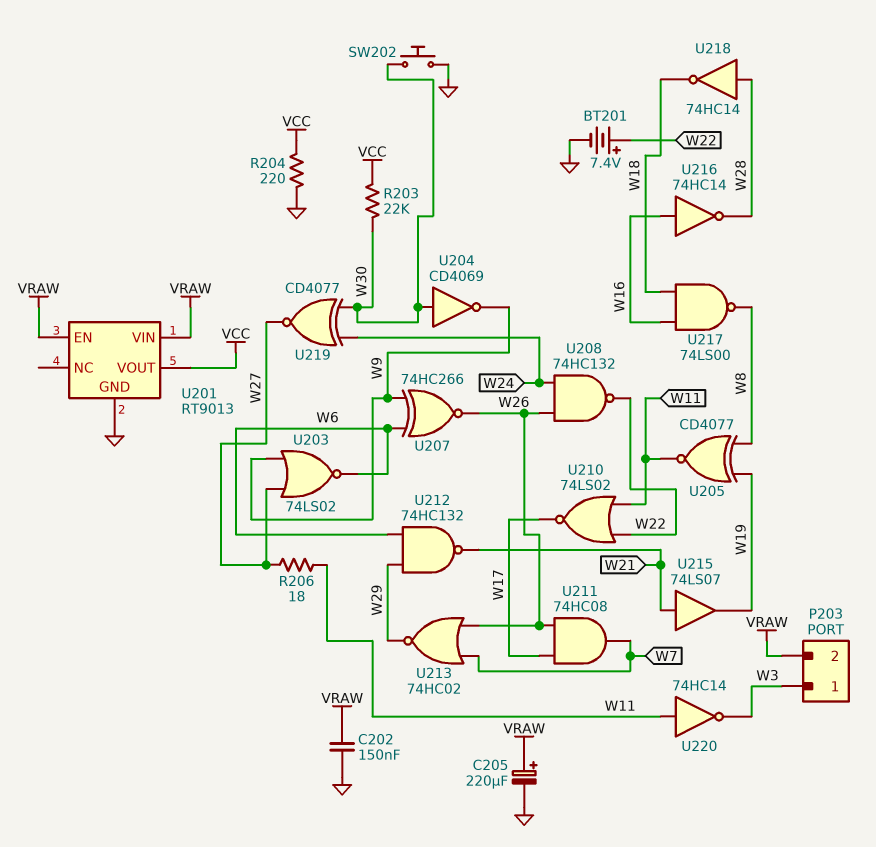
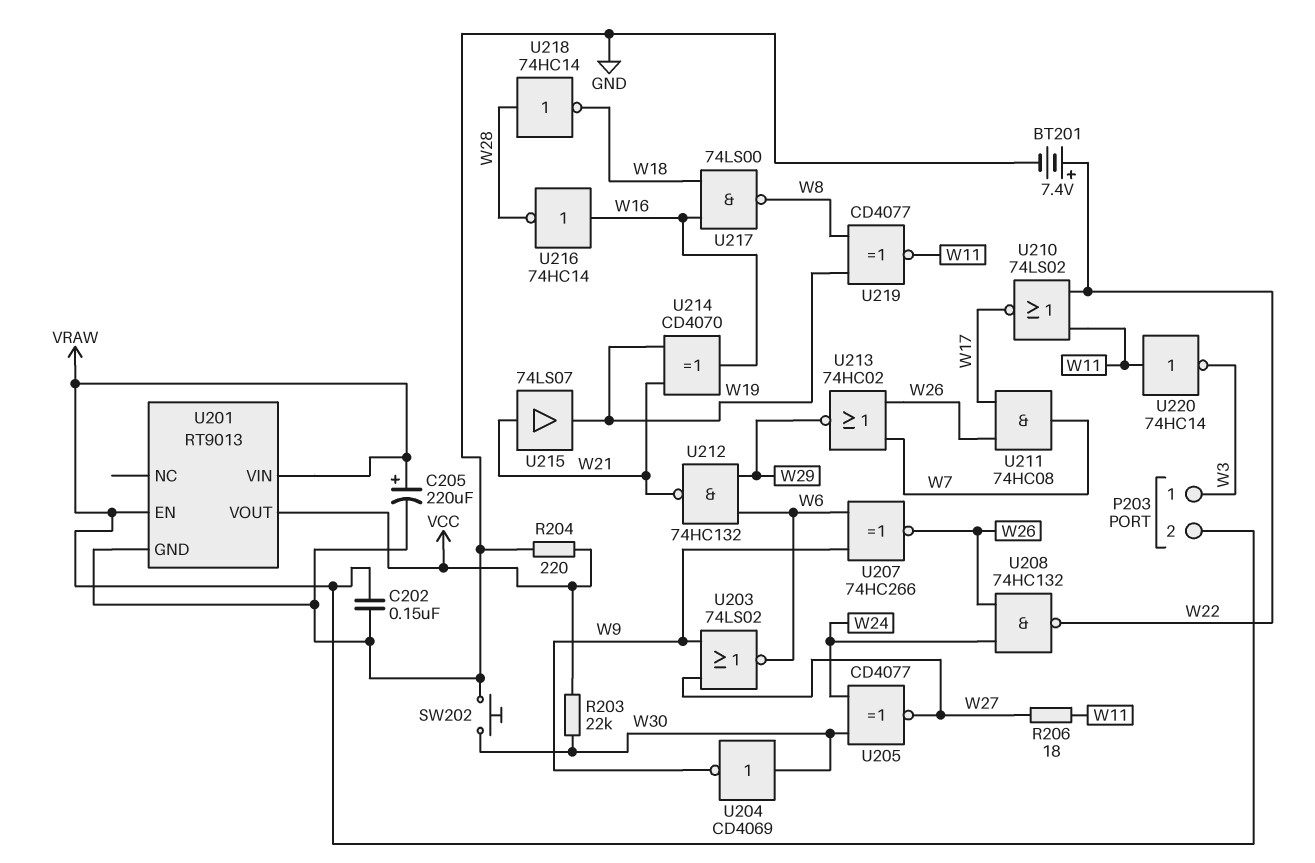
U205: XNOR CD4077 (in W8, in W19, out W11) -> XNOR CD4077 (in W24, in W30, out W27)
U214: none -> XOR CD4070 (in W19, in W21, out W16)
U219: XNOR CD4077 (in W24, in W30, out W27) -> XNOR CD4077 (in W8, in W19, out W11)

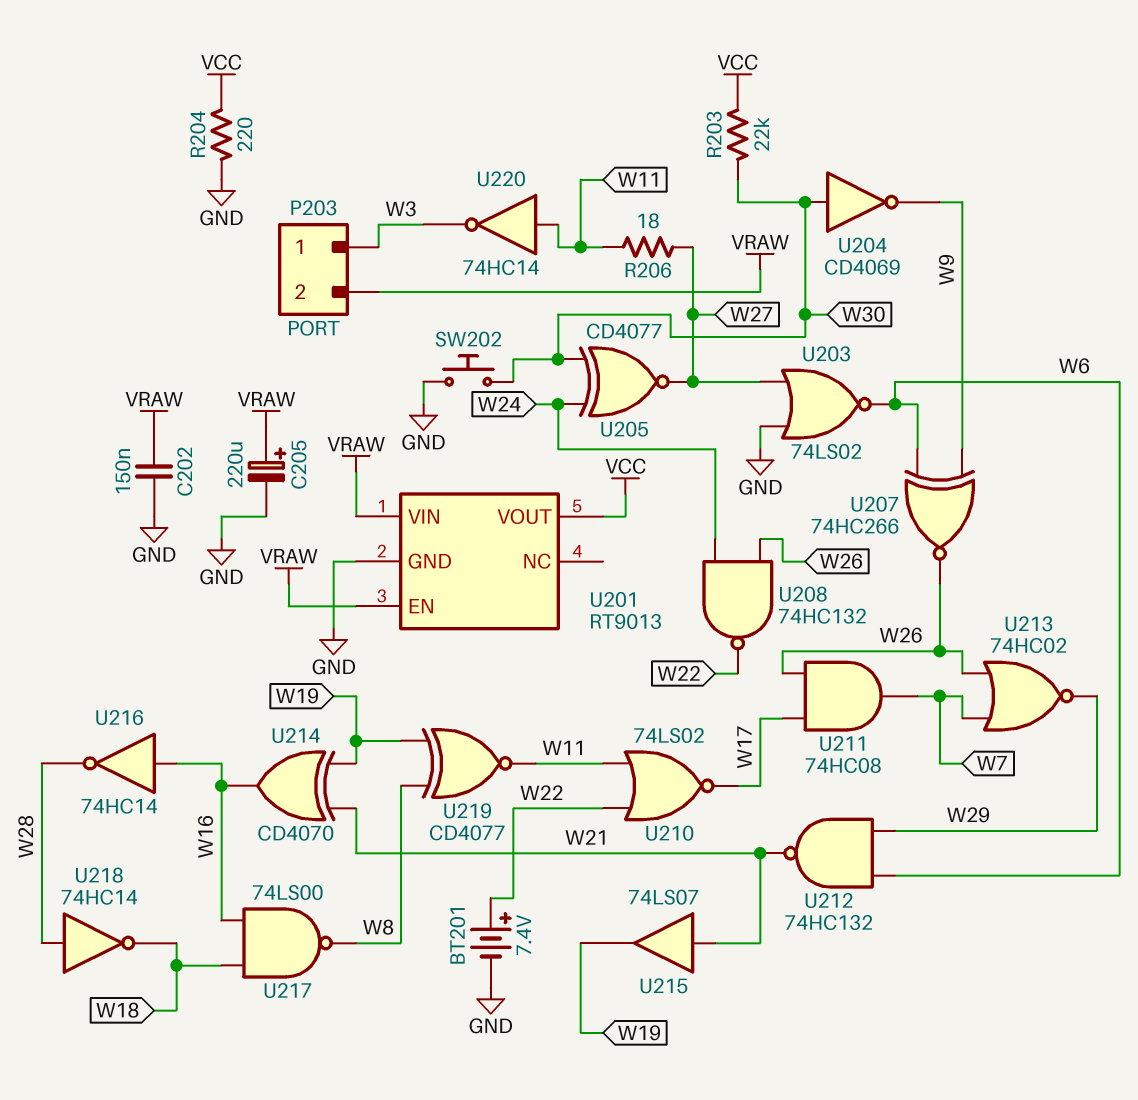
U203: NOR 74LS02 (in W9, in W27, out W6) -> NOR 74LS02 (in GND, in W27, out W6)

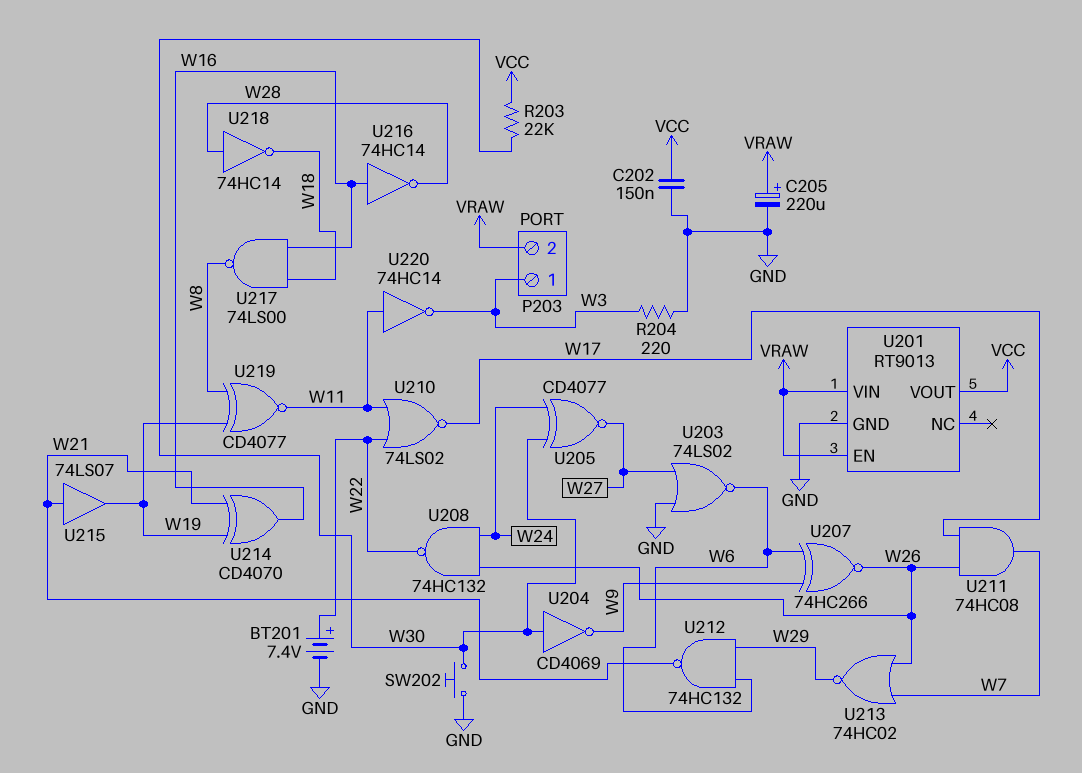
C202: 150nF (GND, VRAW) -> 150nF (GND, VCC)
R204: 220 (GND, VCC) -> 220 (GND, W3)
R206: 18 (W11, W27) -> none

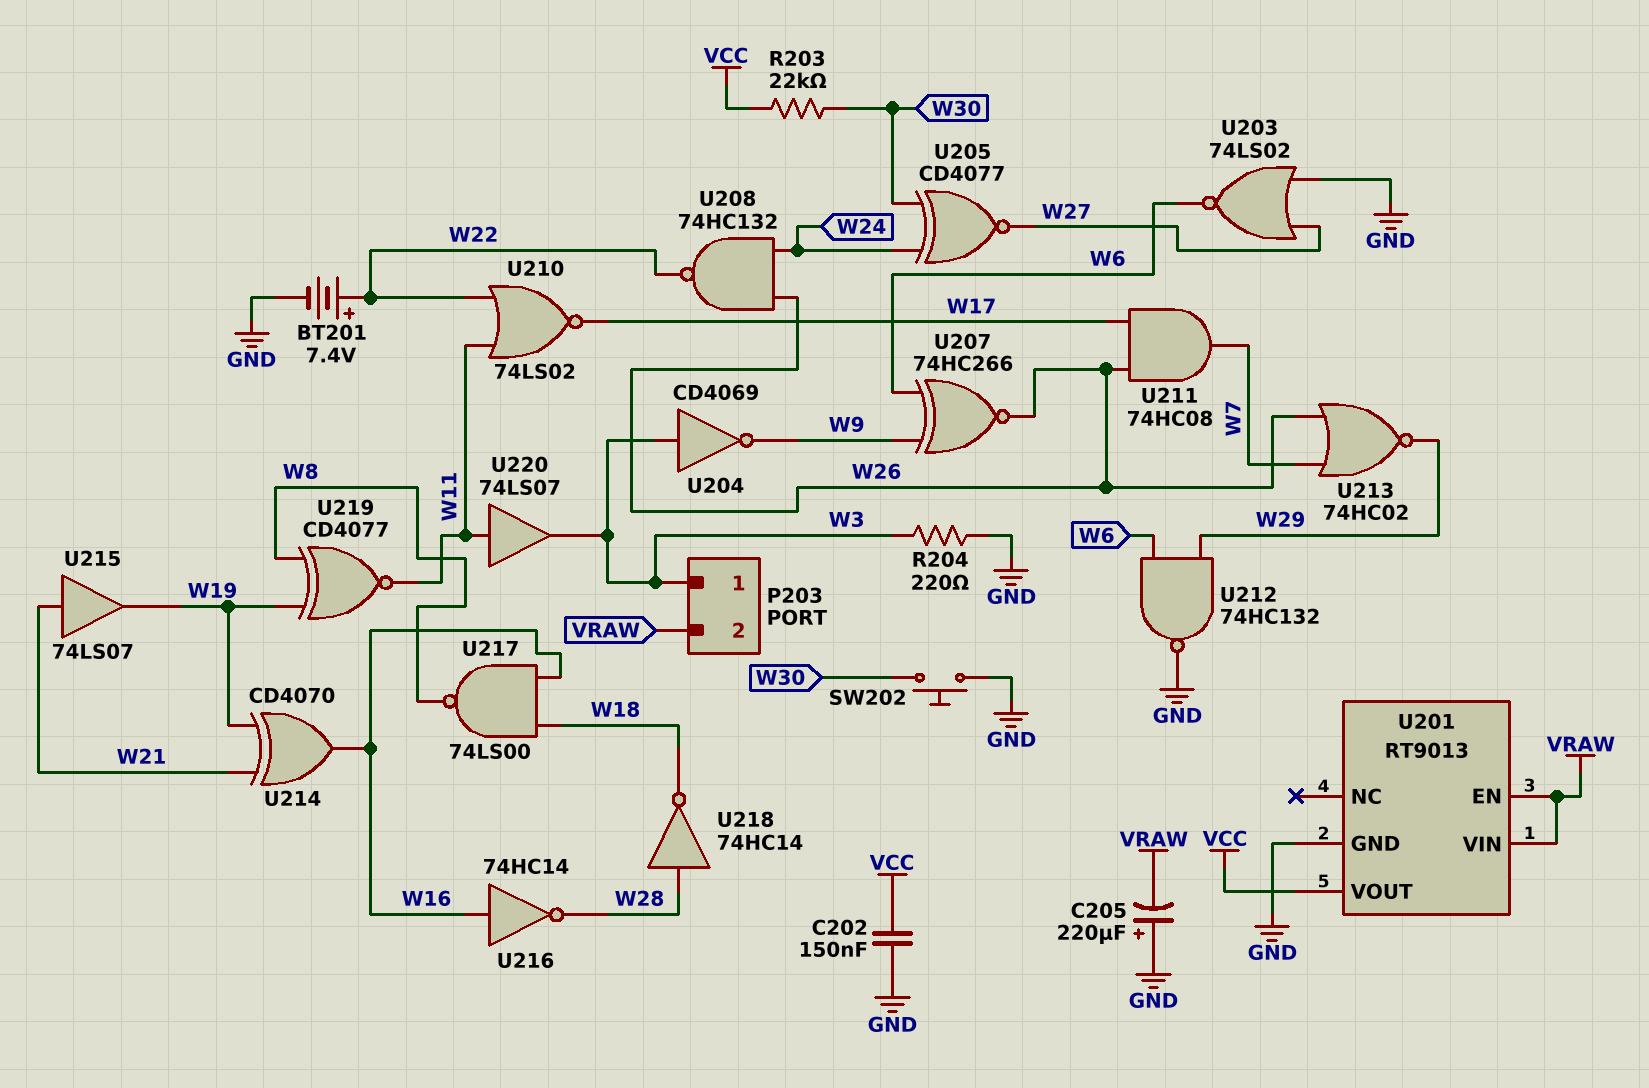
C205: 220uF (plus VRAW, minus GND) -> 220uF (plus GND, minus VRAW)
U204: NOT CD4069 (in W30, out W9) -> NOT CD4069 (in W3, out W9)
U212: NAND 74HC132 (in W6, in W29, out W21) -> NAND 74HC132 (in W6, in W29, out GND)
U220: NOT 74HC14 (in W11, out W3) -> buffer 74LS07 (in W11, out W3)

